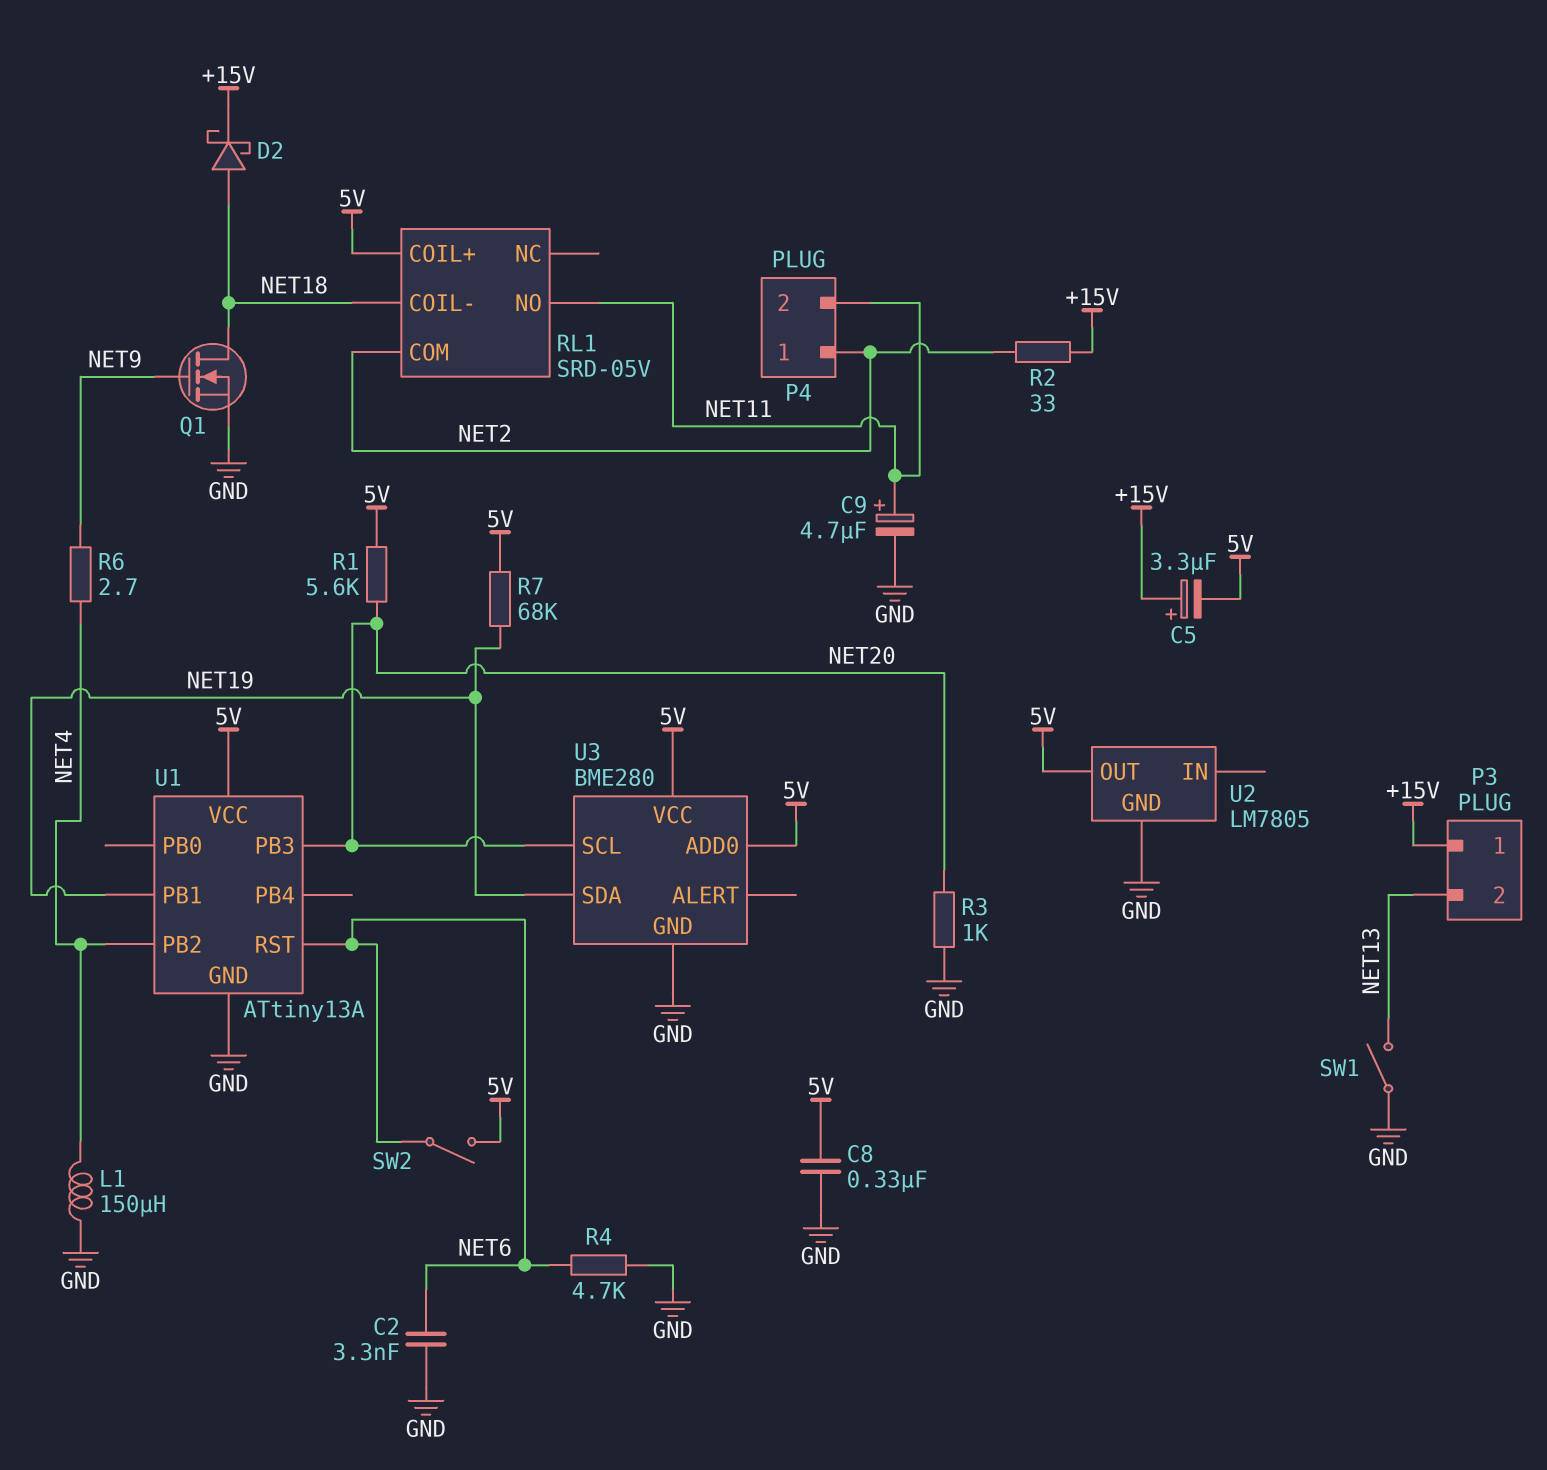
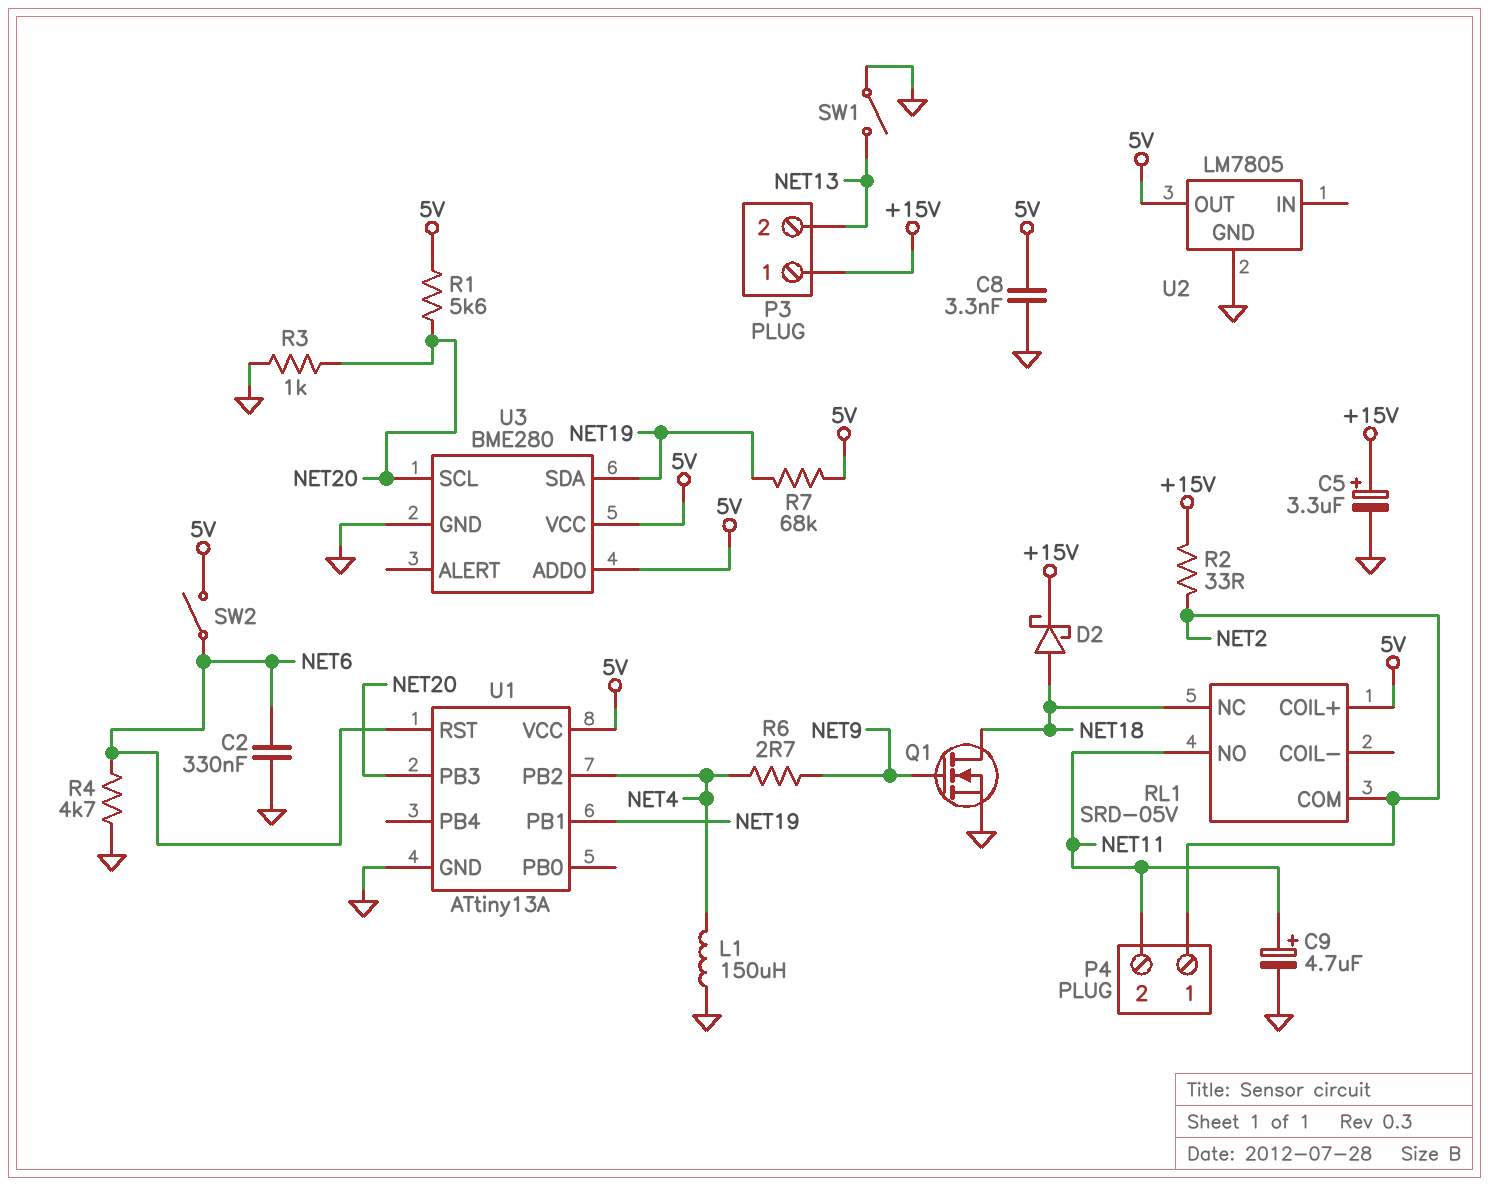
C2: 3.3nF (GND, NET6) -> 330nF (GND, NET6)
C5: 3.3uF (plus +15V, minus 5V) -> 3.3uF (plus +15V, minus GND)
C8: 330nF (5V, GND) -> 3.3nF (5V, GND)
RL1 pin COIL-: NET18 -> none
RL1 pin NC: none -> NET18

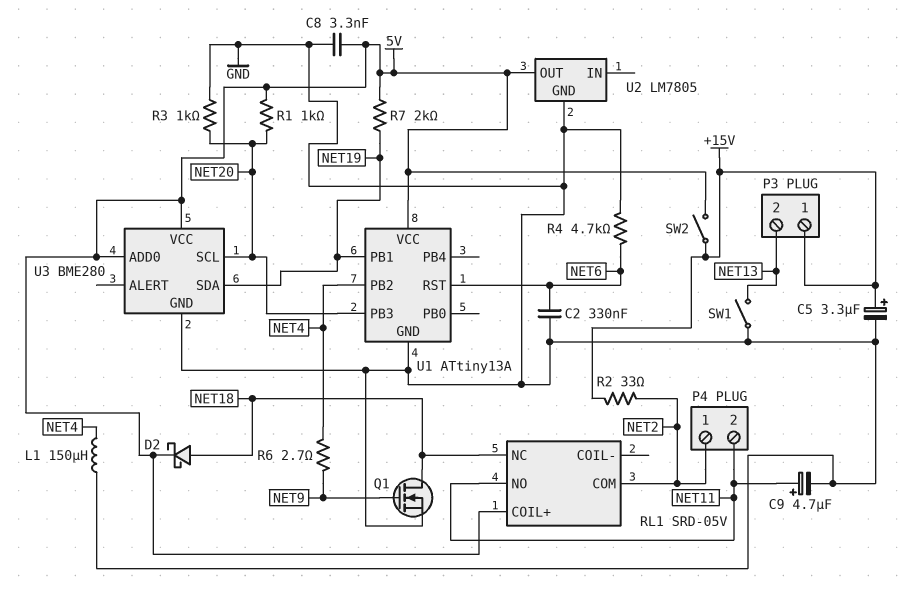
D2: schottky (A NET18, K +15V) -> schottky (A NET18, K 5V)
R1: 5.6k (5V, NET20) -> 1k (5V, NET20)
R7: 68k (5V, NET19) -> 2k (5V, NET19)
SW2: switch (5V, NET6) -> switch (+15V, 5V)

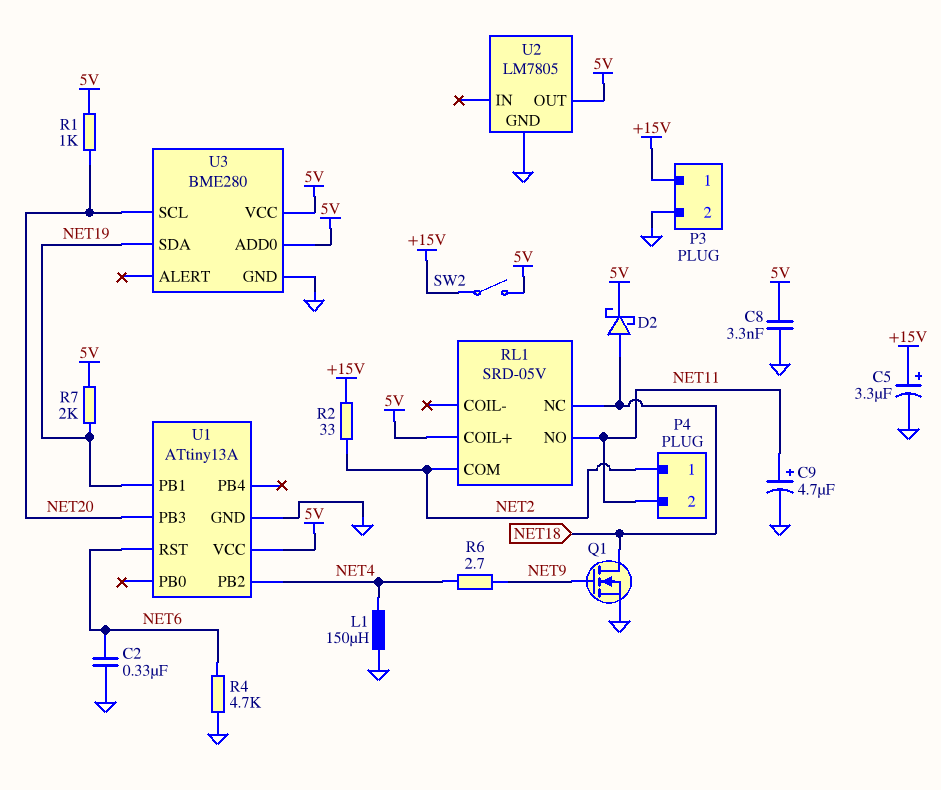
P3 pin 2: NET13 -> GND
R3: 1k (GND, NET20) -> none
SW1: switch (GND, NET13) -> none

